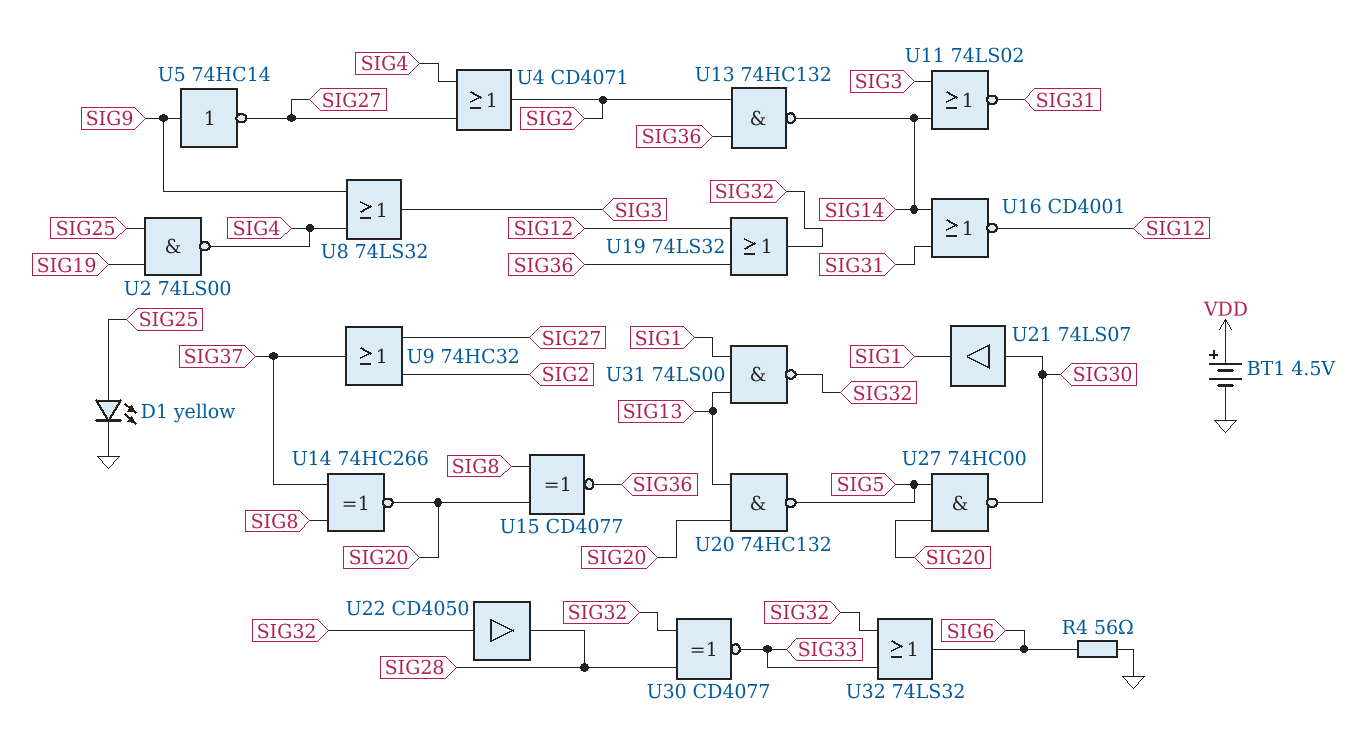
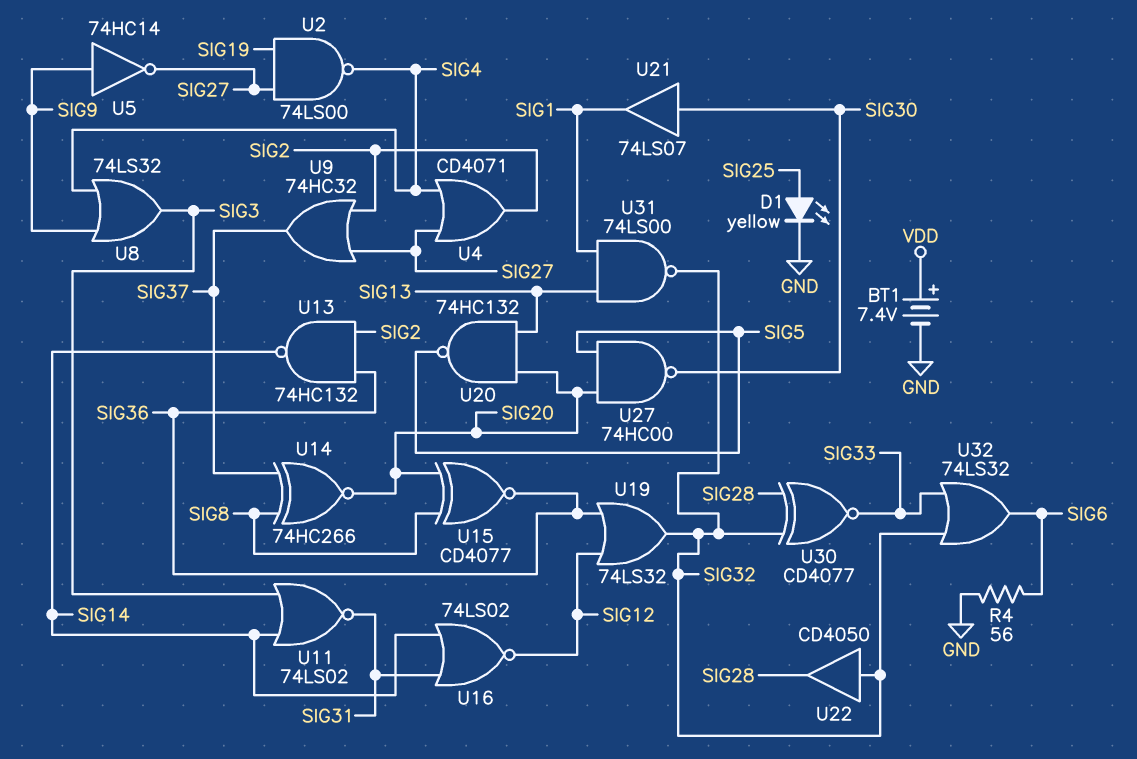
BT1: 4.5V (plus VDD, minus GND) -> 7.4V (plus VDD, minus GND)
U2: NAND 74LS00 (in SIG19, in SIG25, out SIG4) -> NAND 74LS00 (in SIG19, in SIG27, out SIG4)
U16: NOR CD4001 (in SIG14, in SIG31, out SIG12) -> NOR 74LS02 (in SIG14, in SIG31, out SIG12)

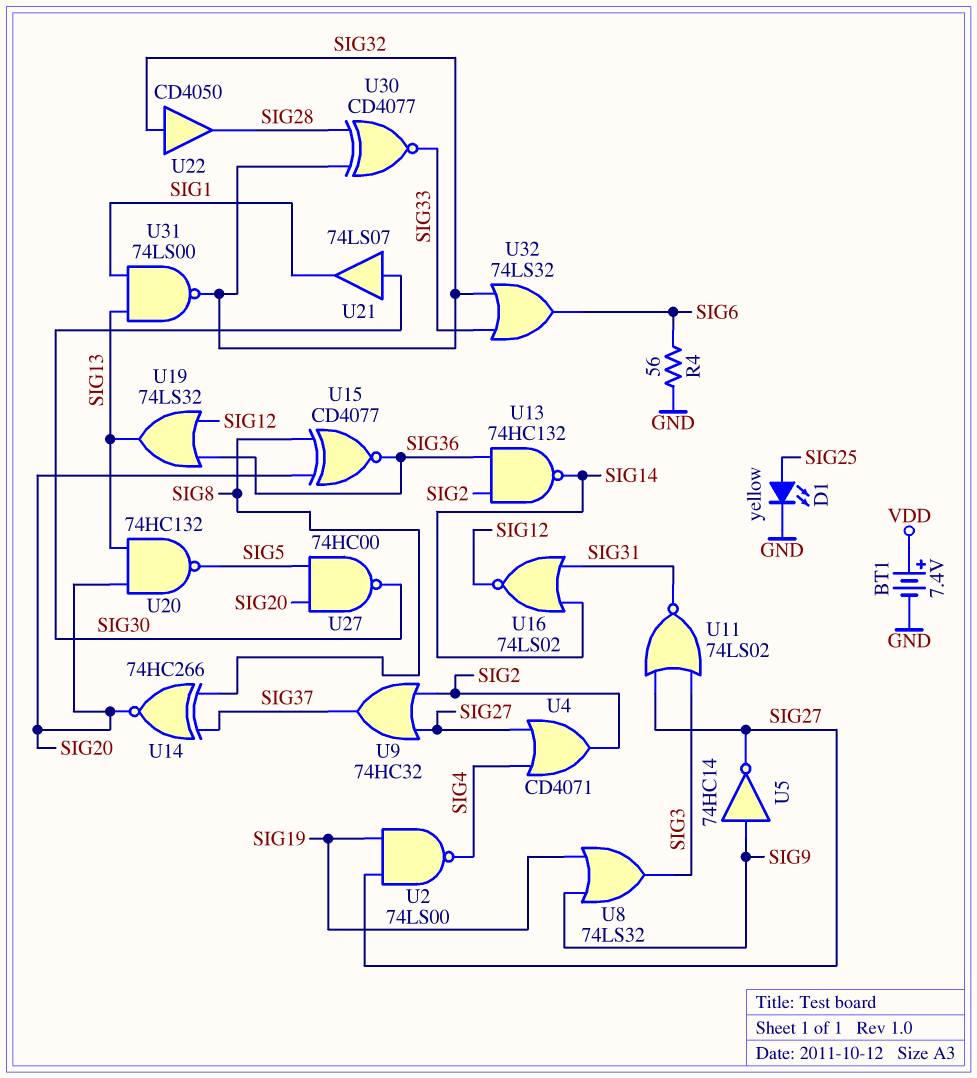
U8: OR 74LS32 (in SIG4, in SIG9, out SIG3) -> OR 74LS32 (in SIG9, in SIG19, out SIG3)
U11: NOR 74LS02 (in SIG3, in SIG14, out SIG31) -> NOR 74LS02 (in SIG3, in SIG27, out SIG31)
U19: OR 74LS32 (in SIG12, in SIG36, out SIG32) -> OR 74LS32 (in SIG12, in SIG36, out SIG13)

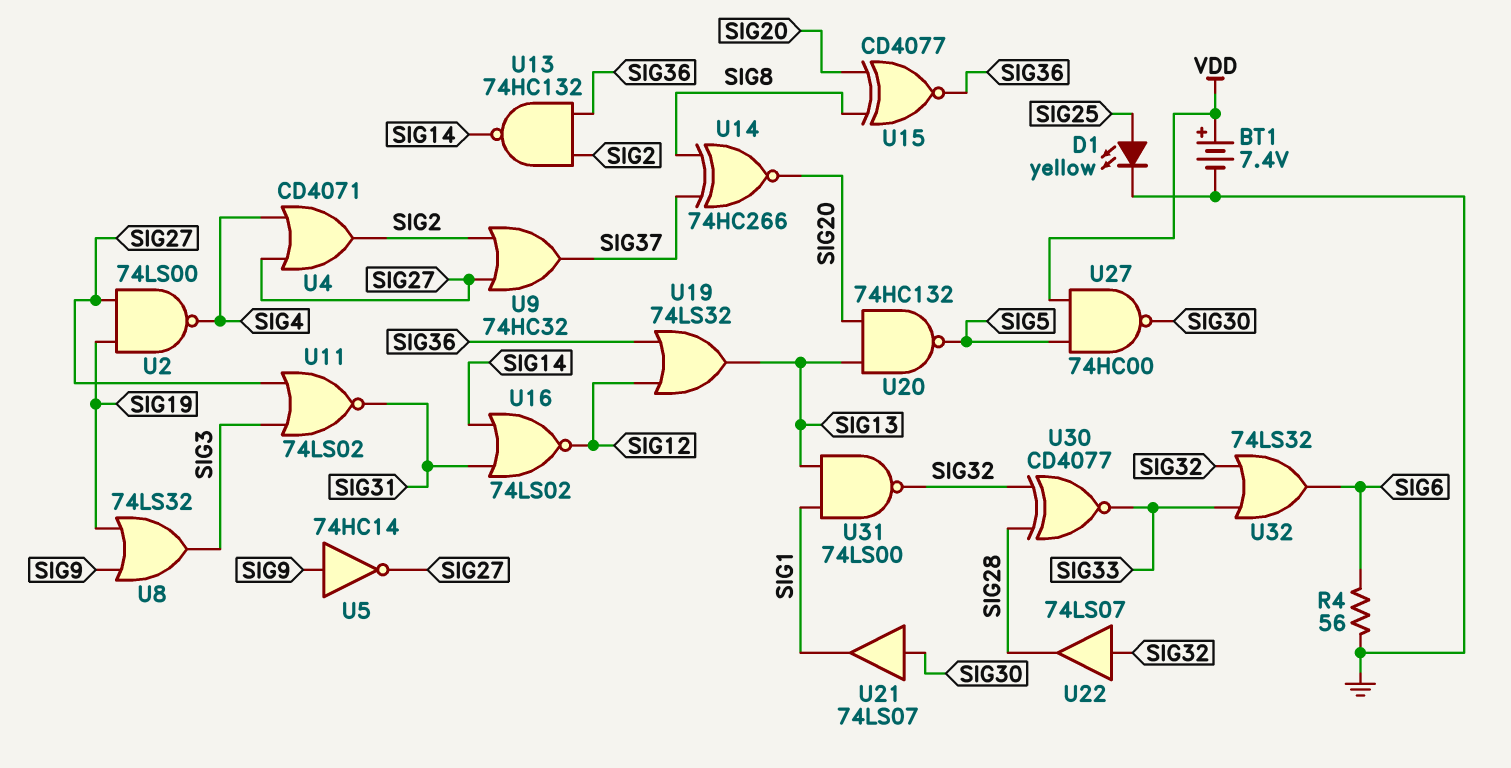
U22: buffer CD4050 (in SIG32, out SIG28) -> buffer 74LS07 (in SIG32, out SIG28)
U27: NAND 74HC00 (in SIG5, in SIG20, out SIG30) -> NAND 74HC00 (in SIG5, in VDD, out SIG30)

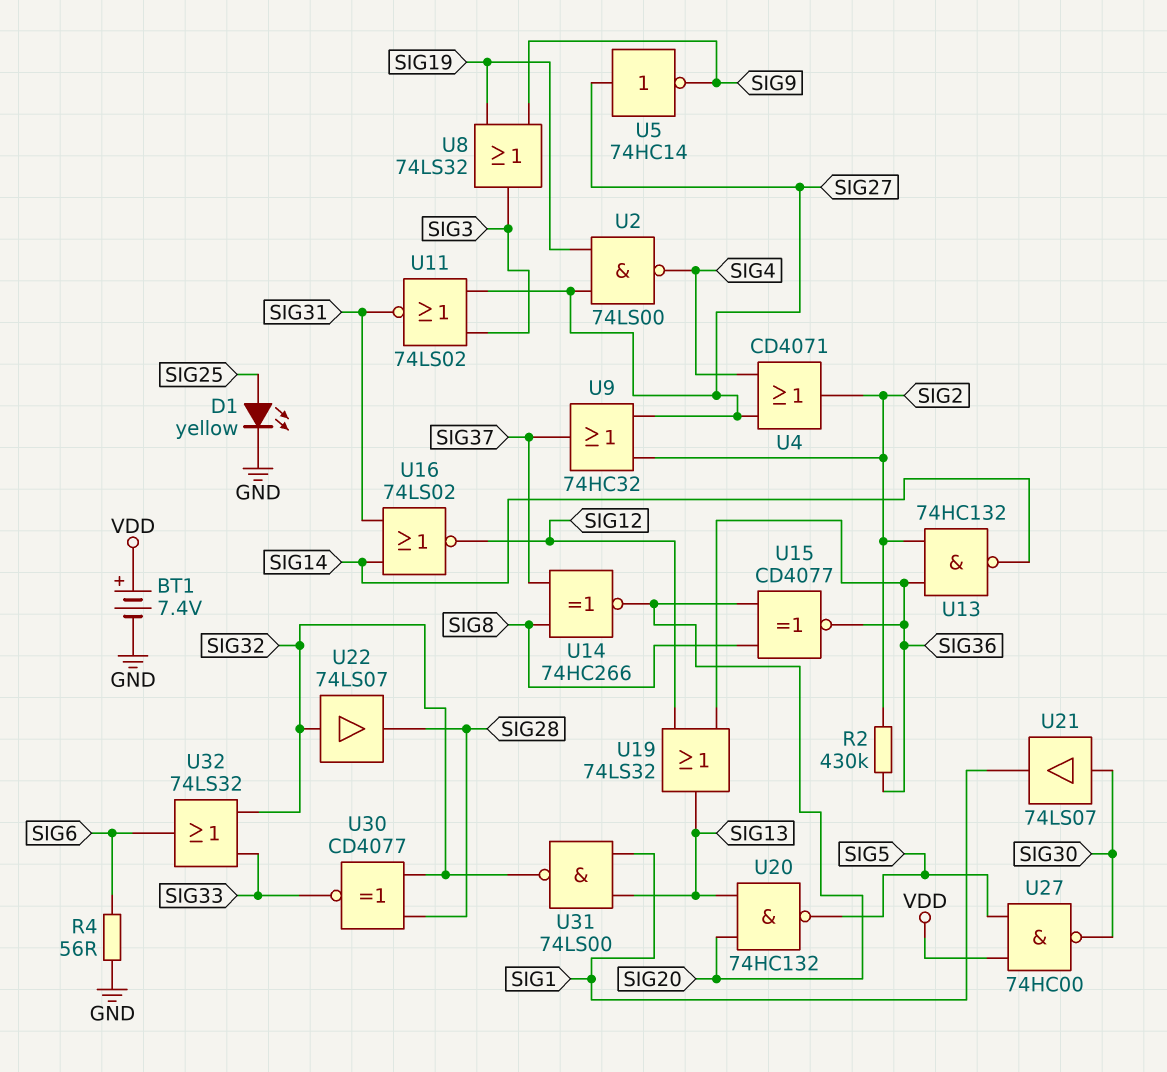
R2: none -> 430k (SIG2, SIG36)
U5: NOT 74HC14 (in SIG9, out SIG27) -> NOT 74HC14 (in SIG27, out SIG9)

